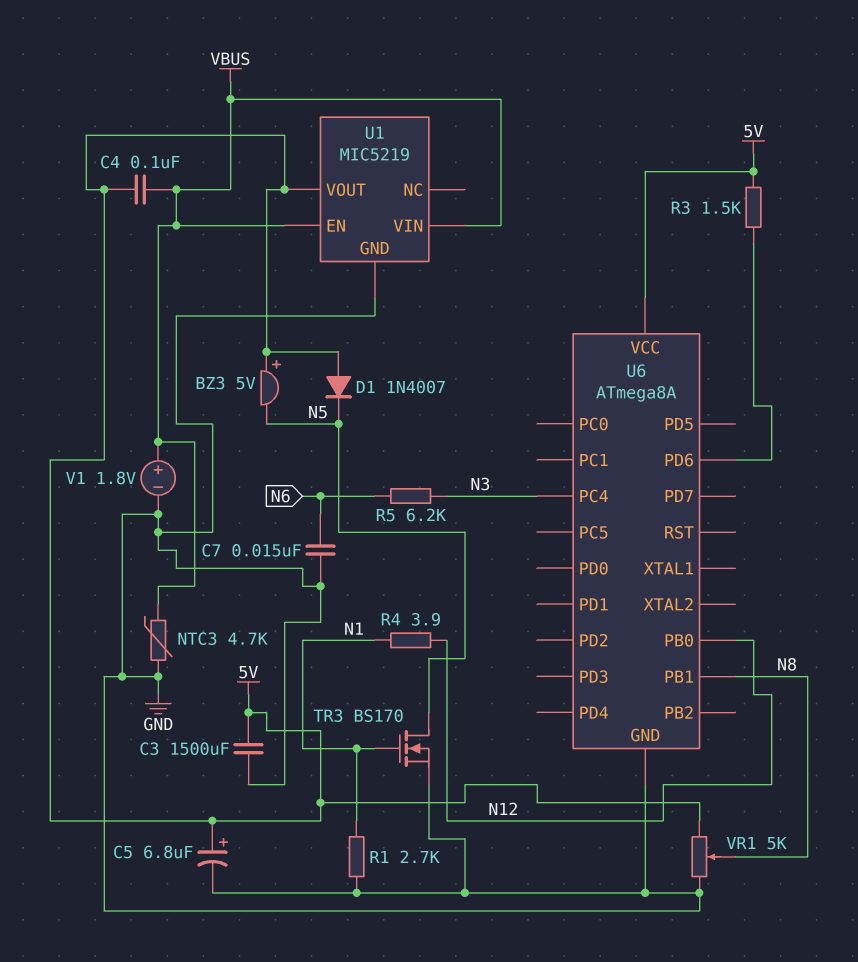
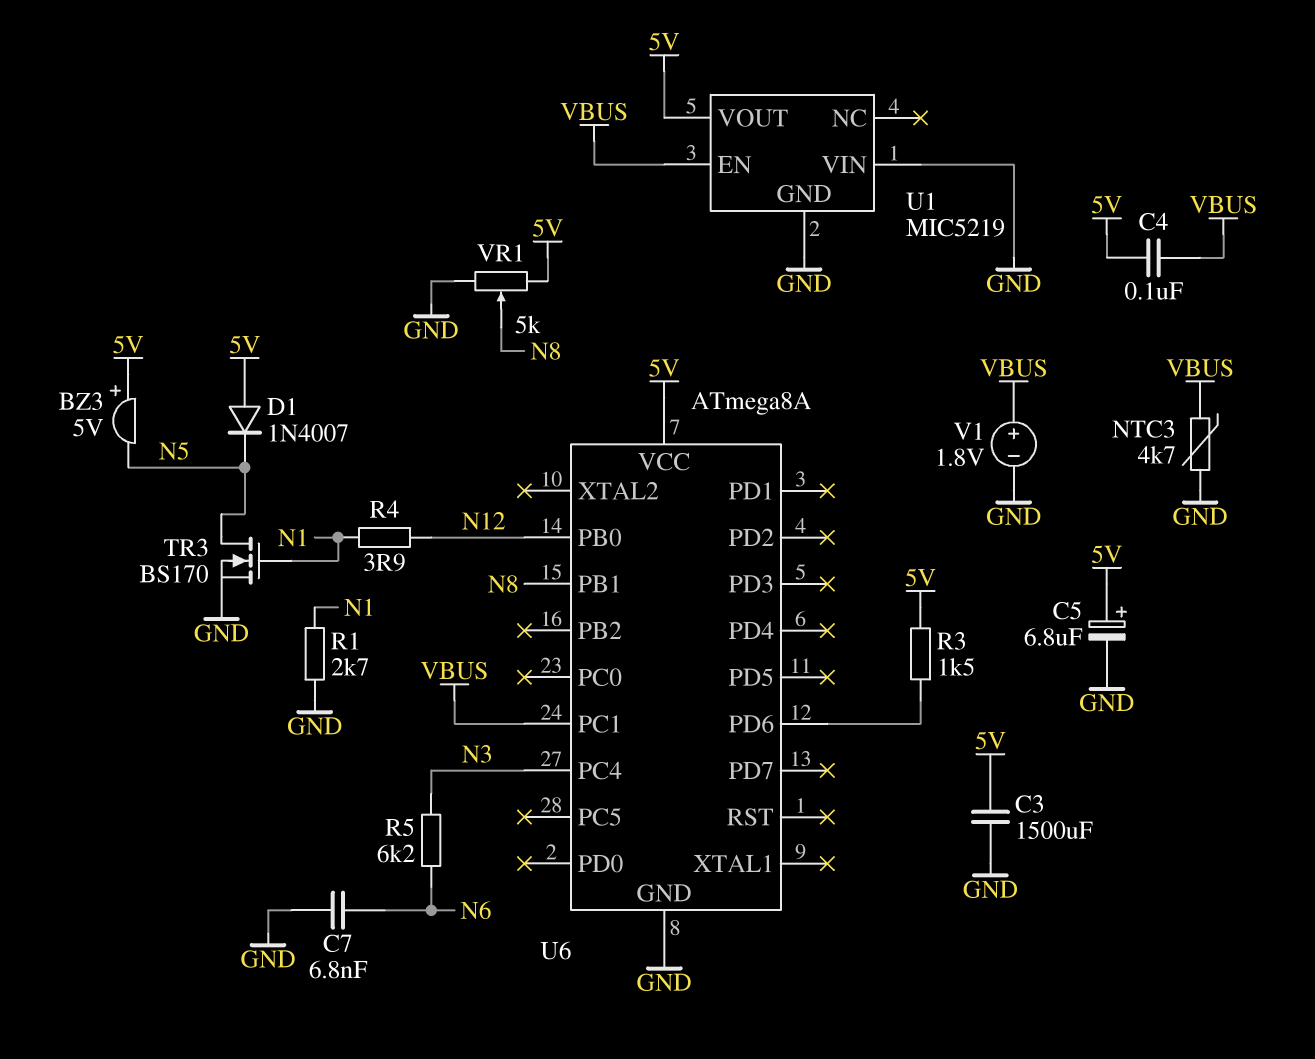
C7: 15nF (GND, N6) -> 6.8nF (GND, N6)
U1 pin VIN: VBUS -> GND
U6 pin PC1: none -> VBUS

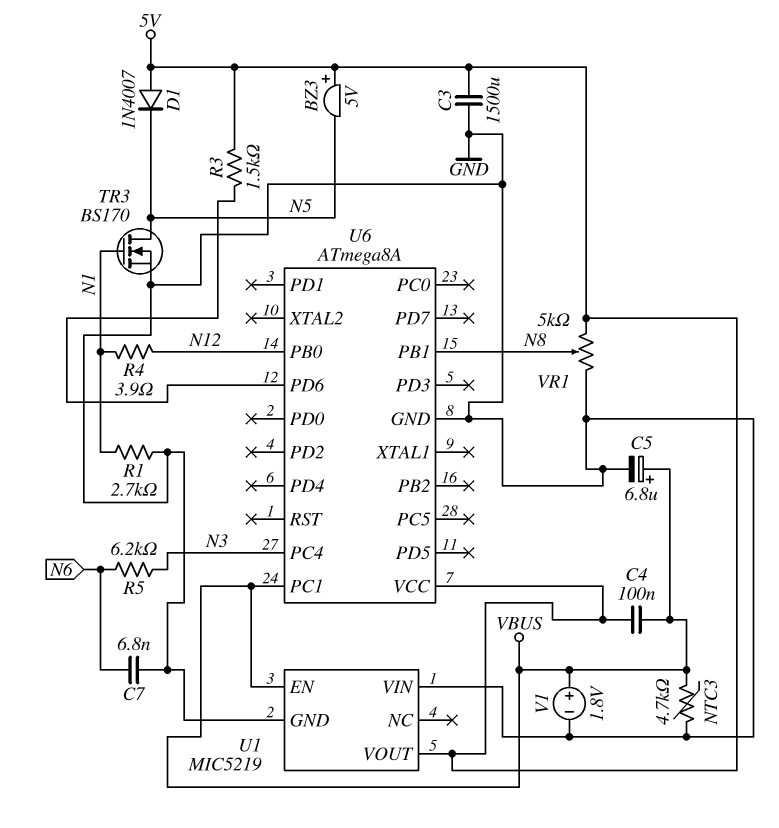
C5: 6.8uF (plus 5V, minus GND) -> 6.8uF (plus VBUS, minus GND)

